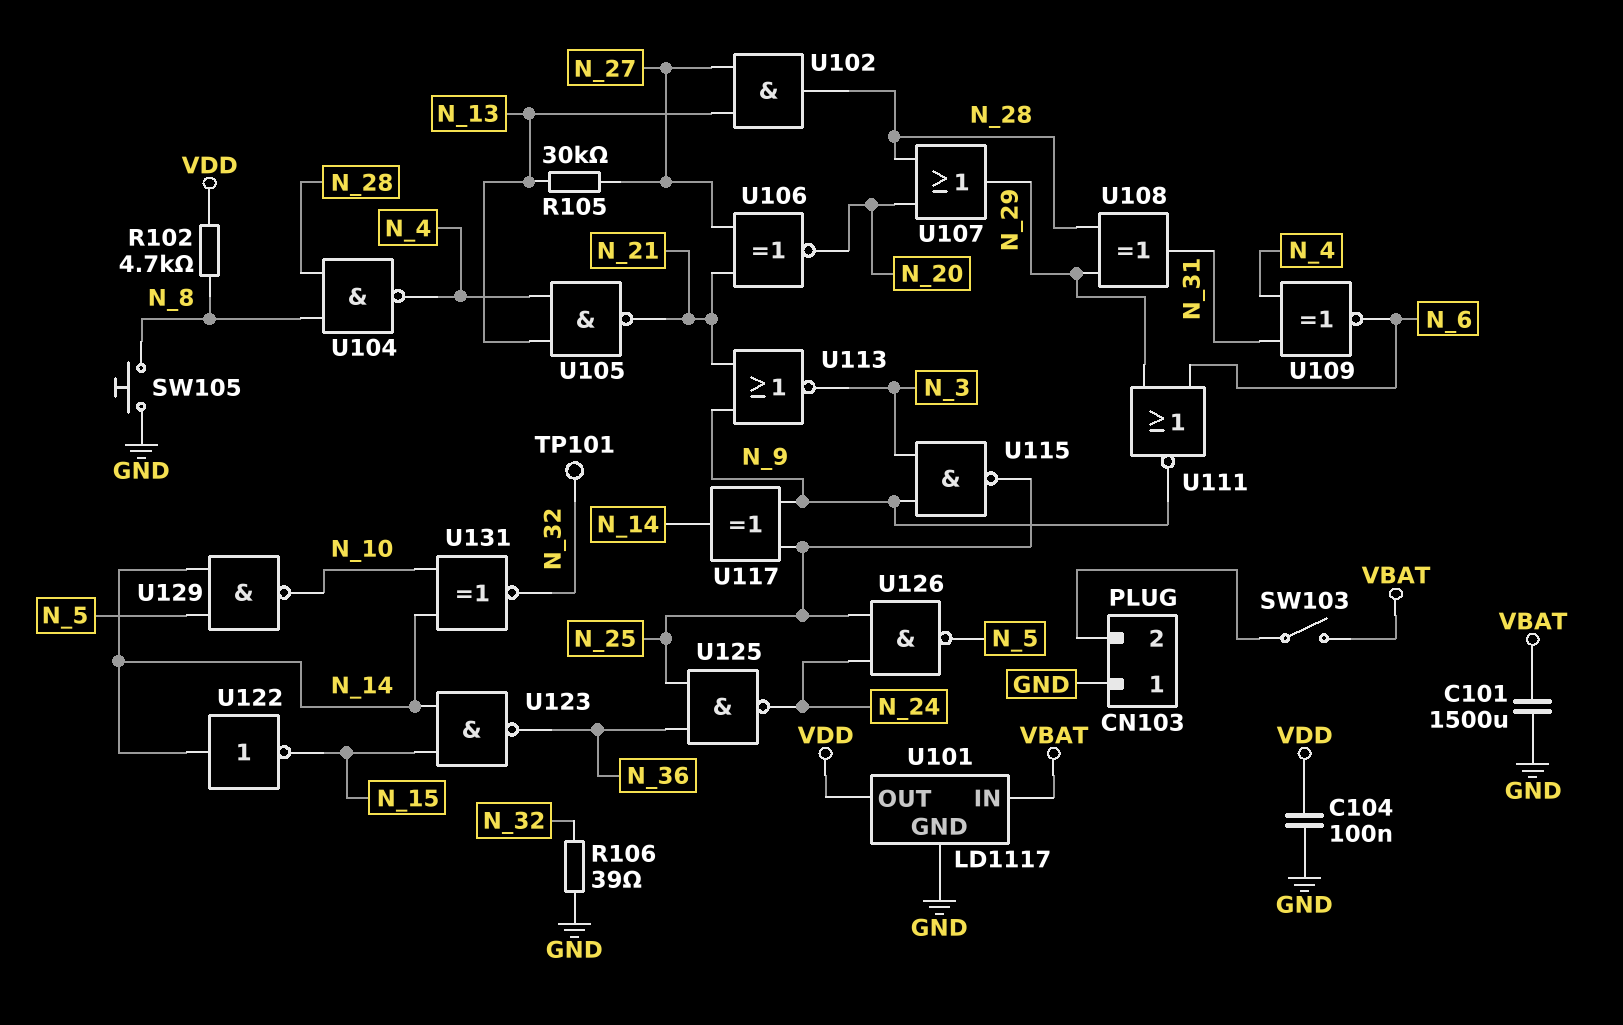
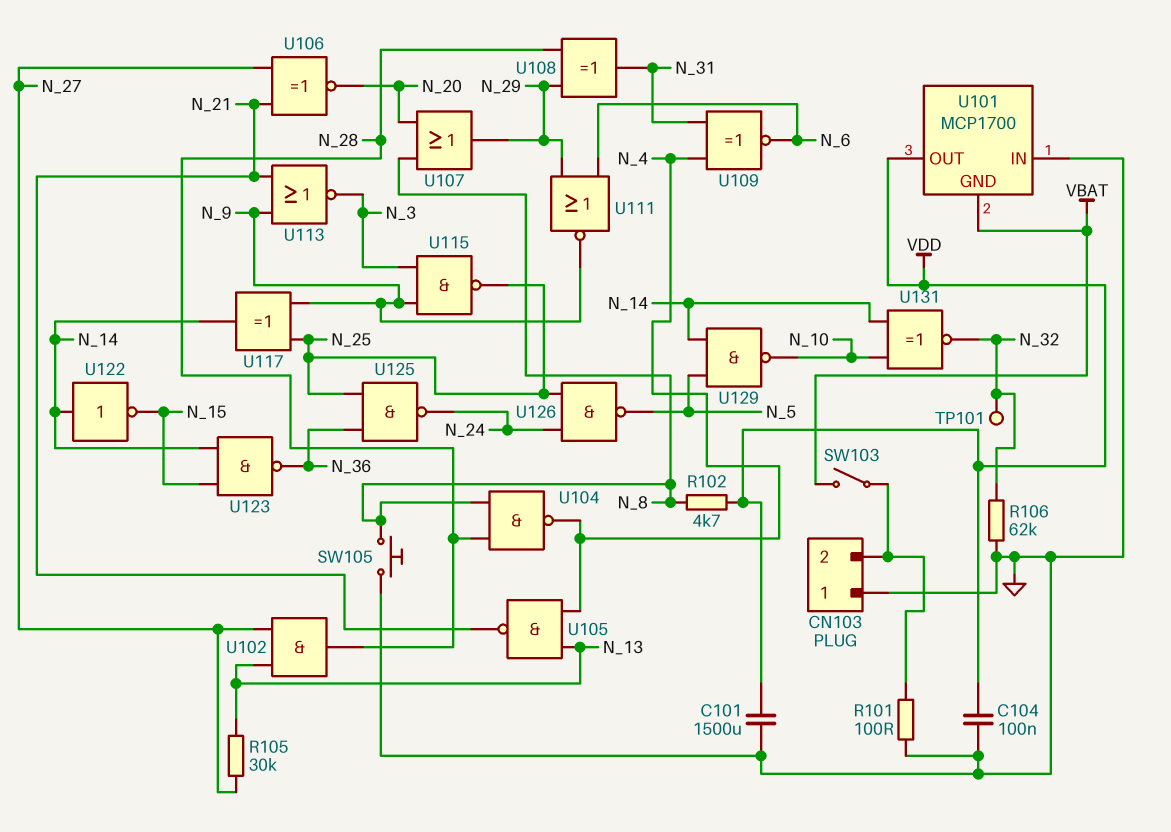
C101: 1500uF (GND, VBAT) -> 1500uF (GND, VDD)
R101: none -> 100 (CN103/2, GND)
R106: 39 (GND, N_32) -> 62k (GND, N_32)
U101: LD1117 -> MCP1700
U101 pin GND: GND -> VBAT
U101 pin IN: VBAT -> GND
U107: OR (in N_20, in N_28, out N_29) -> OR (in N_8, in N_20, out N_29)

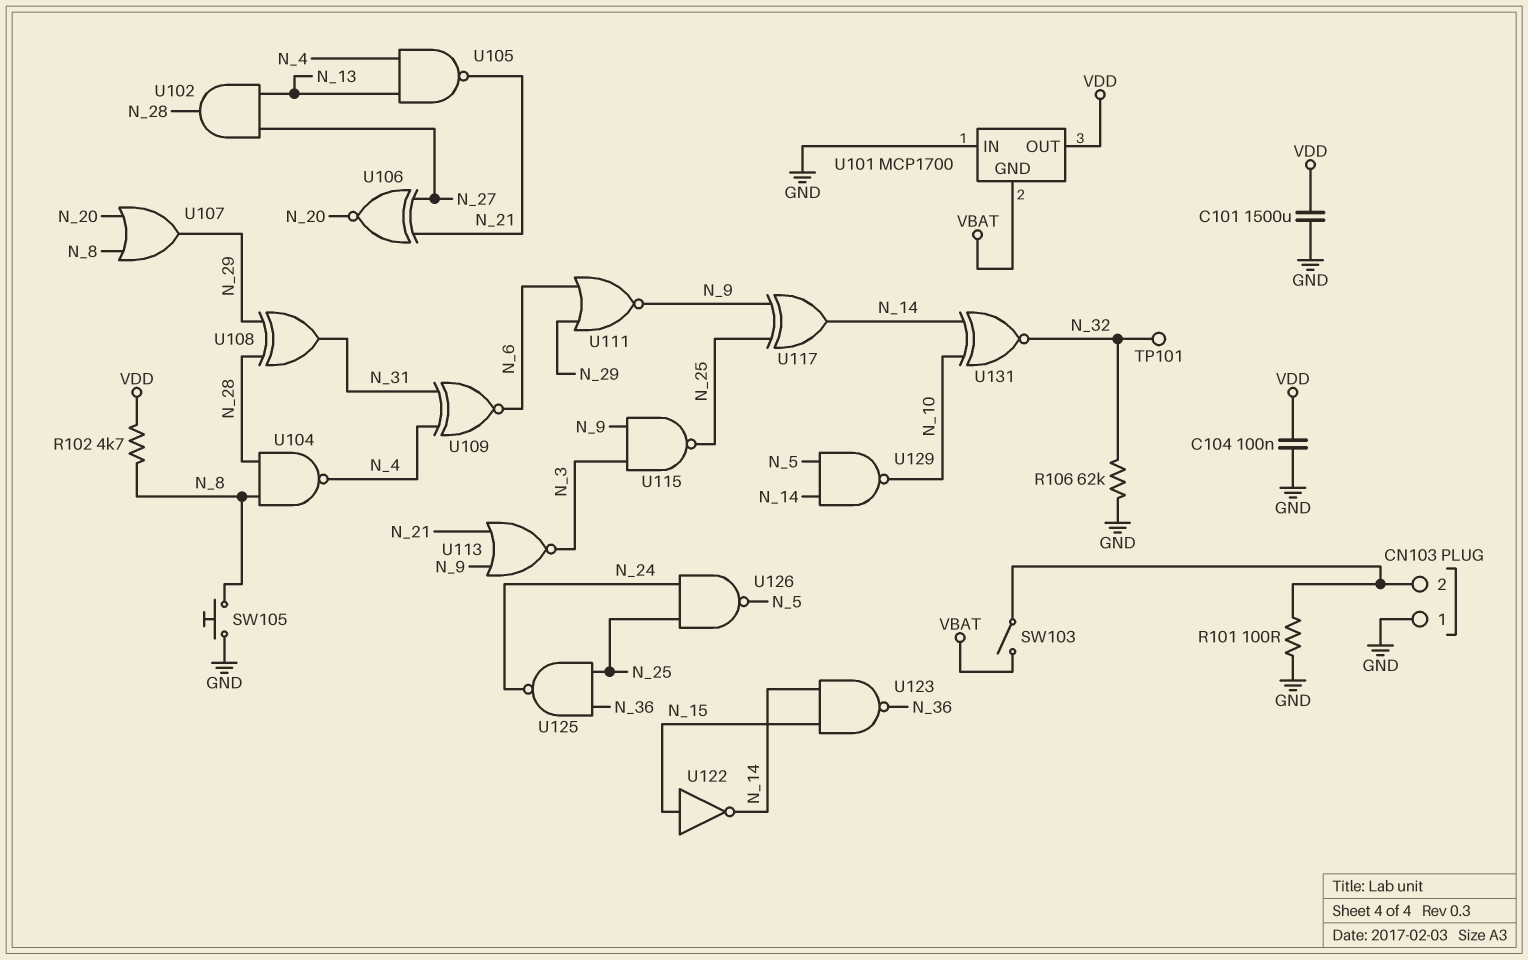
R105: 30k (N_13, N_27) -> none
U122: NOT (in N_14, out N_15) -> NOT (in N_15, out N_14)

